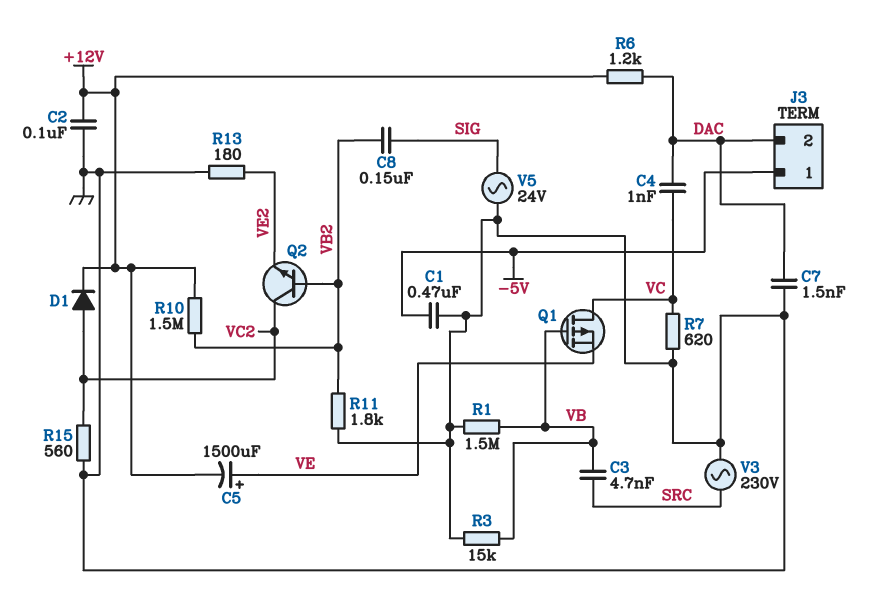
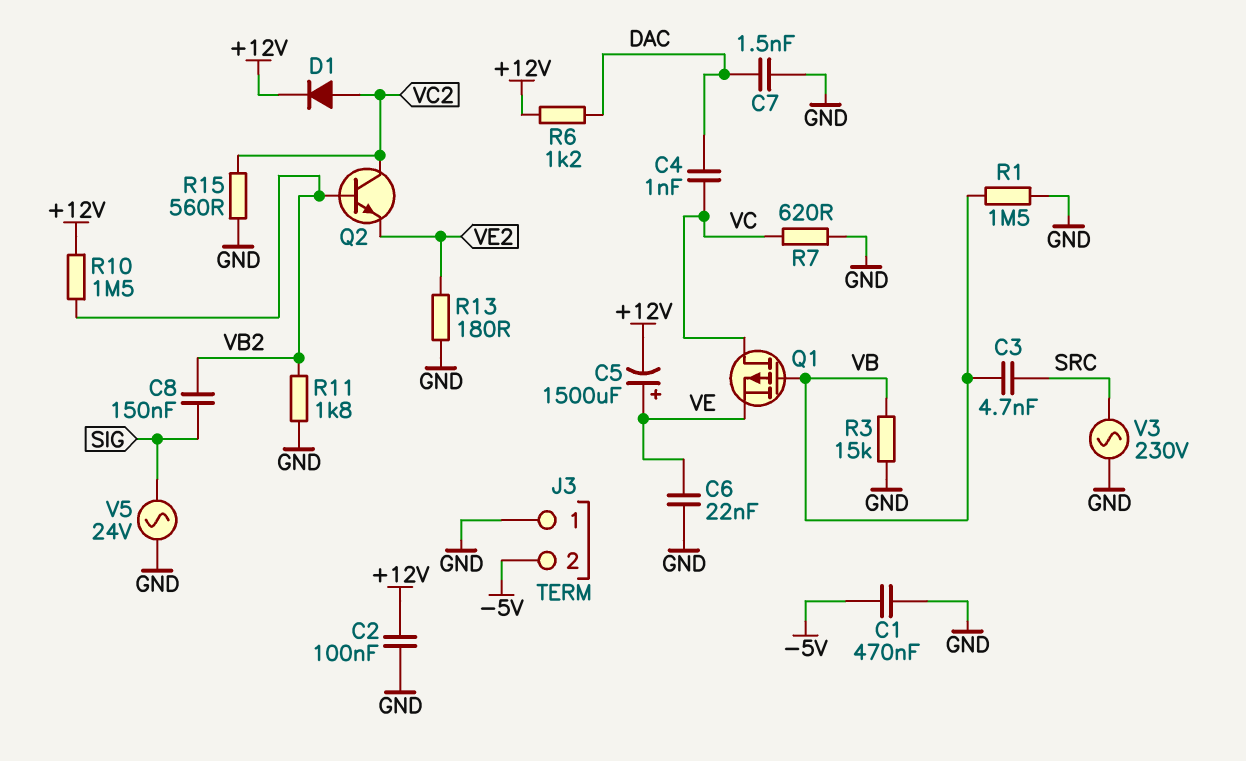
C6: none -> 22nF (GND, VE)
J3 pin 1: -5V -> GND
J3 pin 2: DAC -> -5V

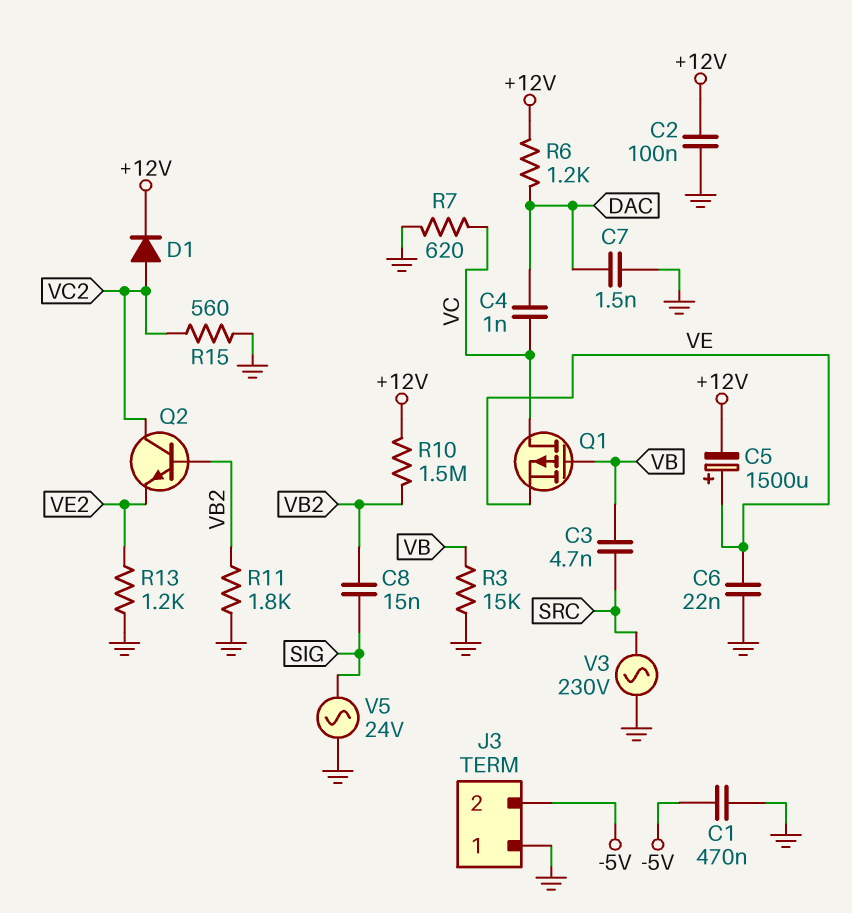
C8: 150nF (SIG, VB2) -> 15nF (SIG, VB2)
R1: 1.5M (GND, VB) -> none
R13: 180 (GND, VE2) -> 1.2k (GND, VE2)

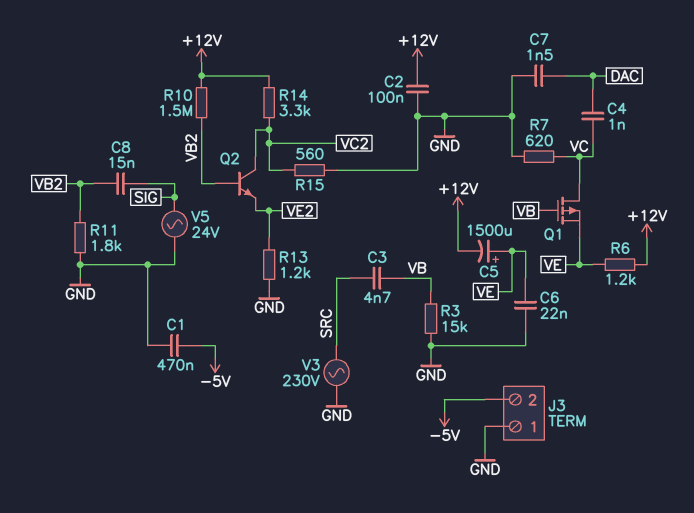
D1: diode (A VC2, K +12V) -> none
R6: 1.2k (+12V, DAC) -> 1.2k (+12V, VE)
R14: none -> 3.3k (+12V, VC2)

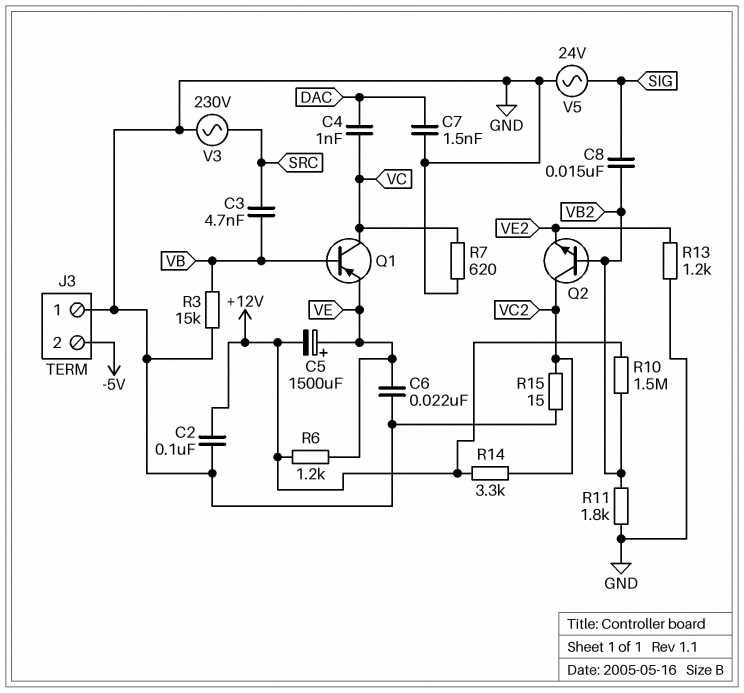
C1: 470nF (-5V, GND) -> none
Q1: PMOS (G VB, D VC, S VE) -> PNP (B VB, C VC, E VE)
R15: 560 (GND, VC2) -> 15 (GND, VC2)

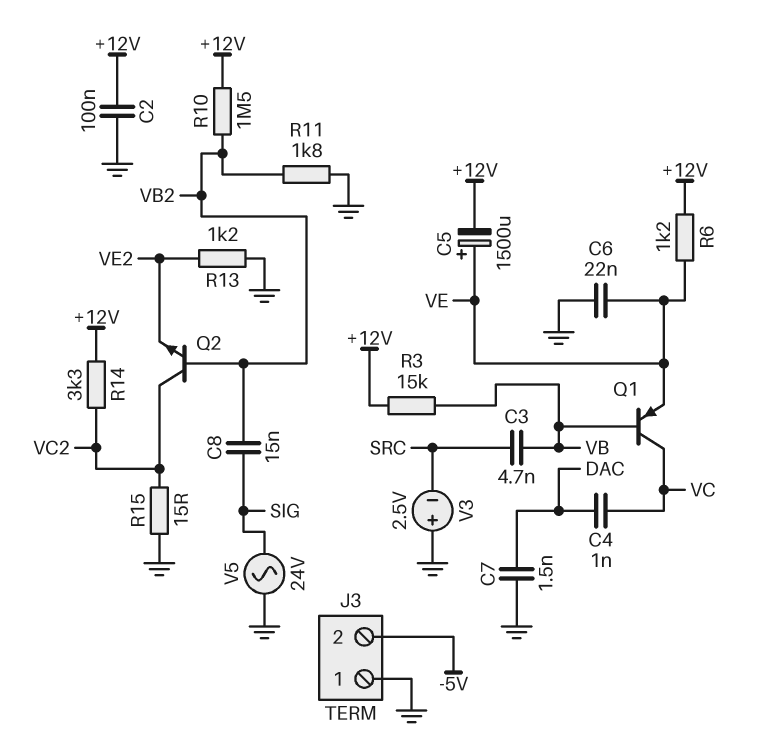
R3: 15k (GND, VB) -> 15k (+12V, VB)
R7: 620 (GND, VC) -> none
V3: AC 230V (GND, SRC) -> 2.5V (plus GND, minus SRC)

